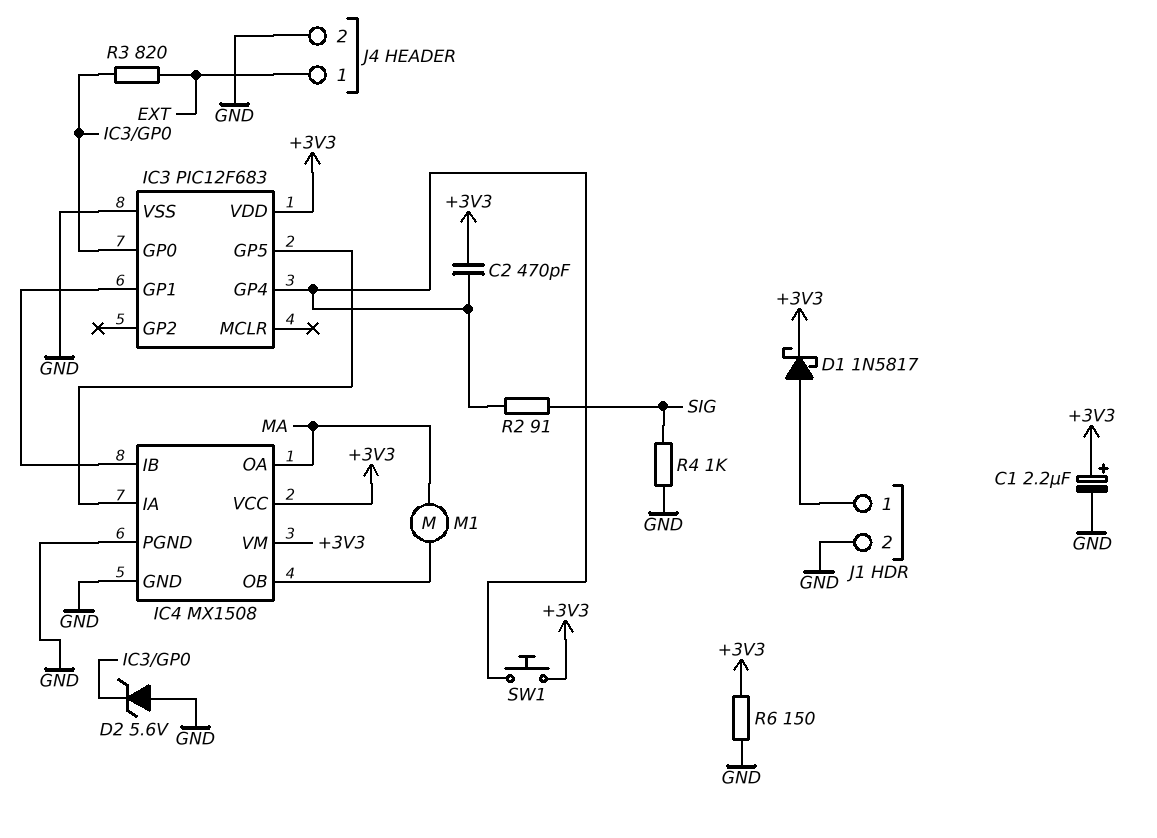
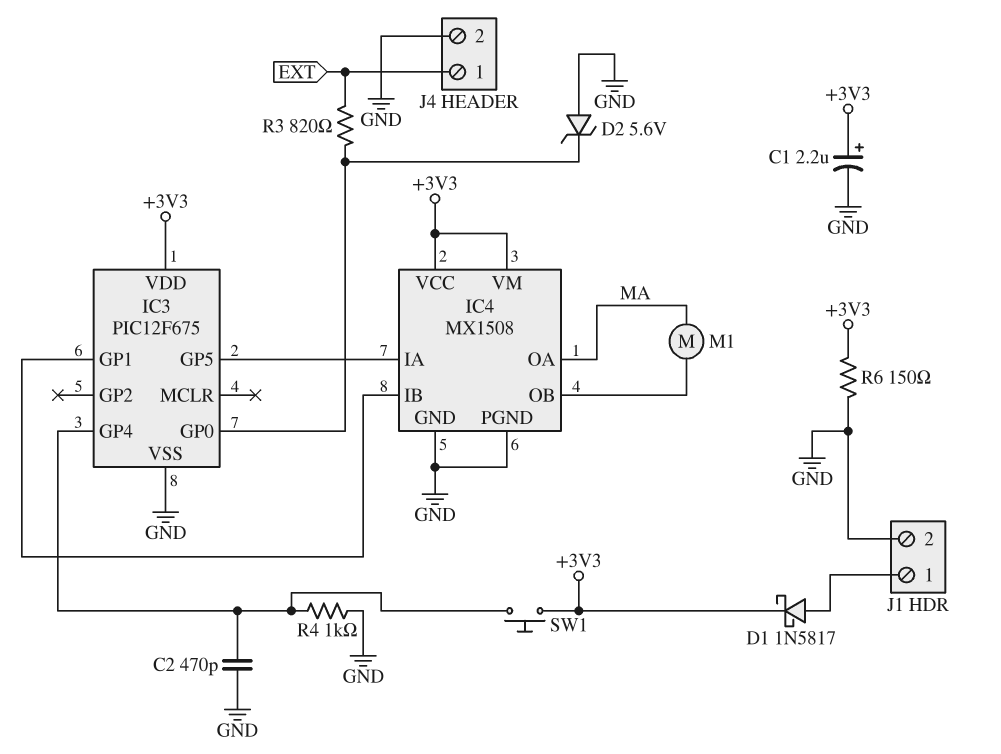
C2: 470pF (+3V3, IC3/GP4) -> 470pF (GND, IC3/GP4)
IC3: PIC12F683 -> PIC12F675
R2: 91 (IC3/GP4, SIG) -> none
R4: 1k (GND, SIG) -> 1k (GND, IC3/GP4)

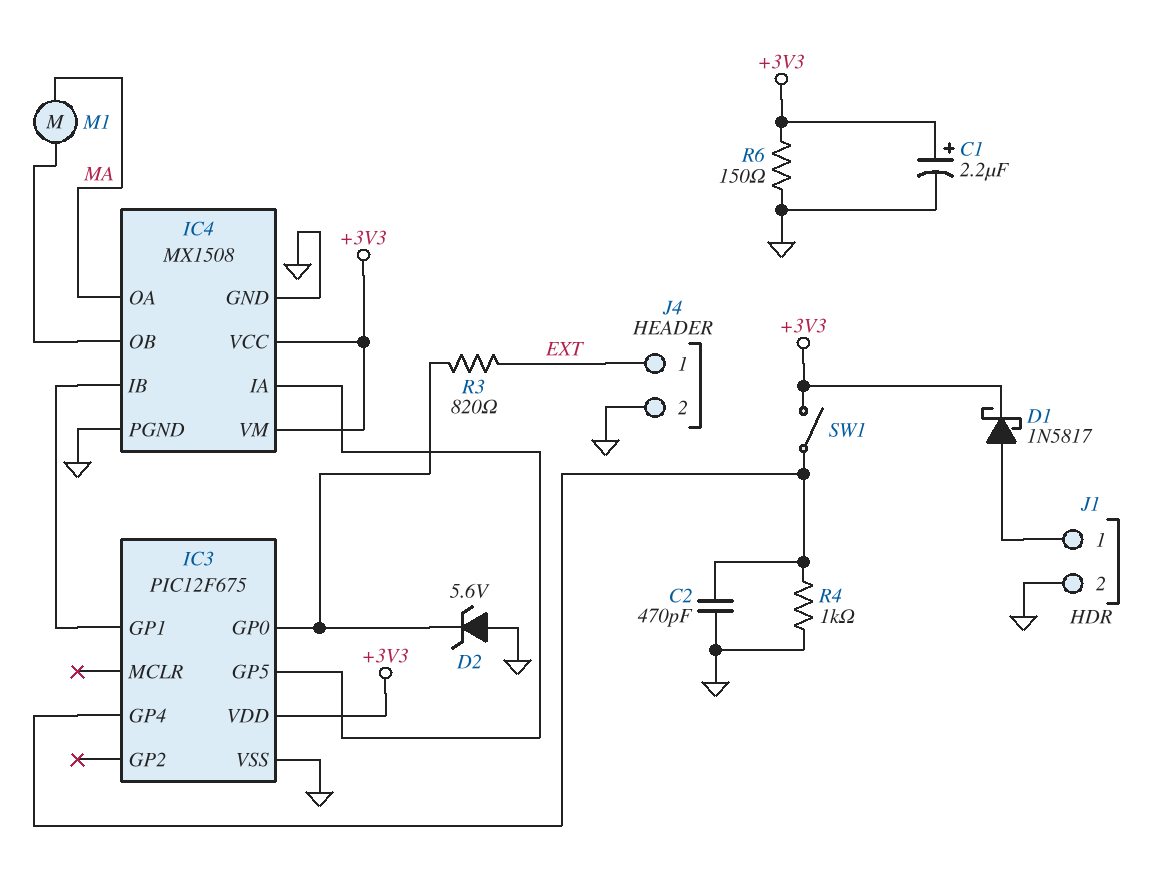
SW1: button (+3V3, IC3/GP4) -> switch (+3V3, IC3/GP4)

